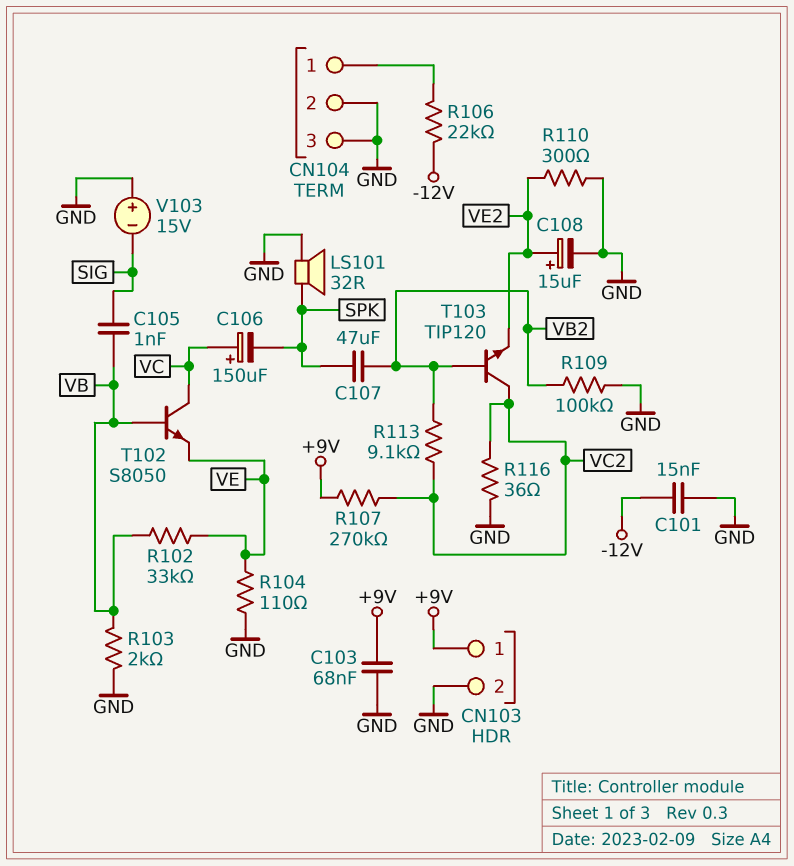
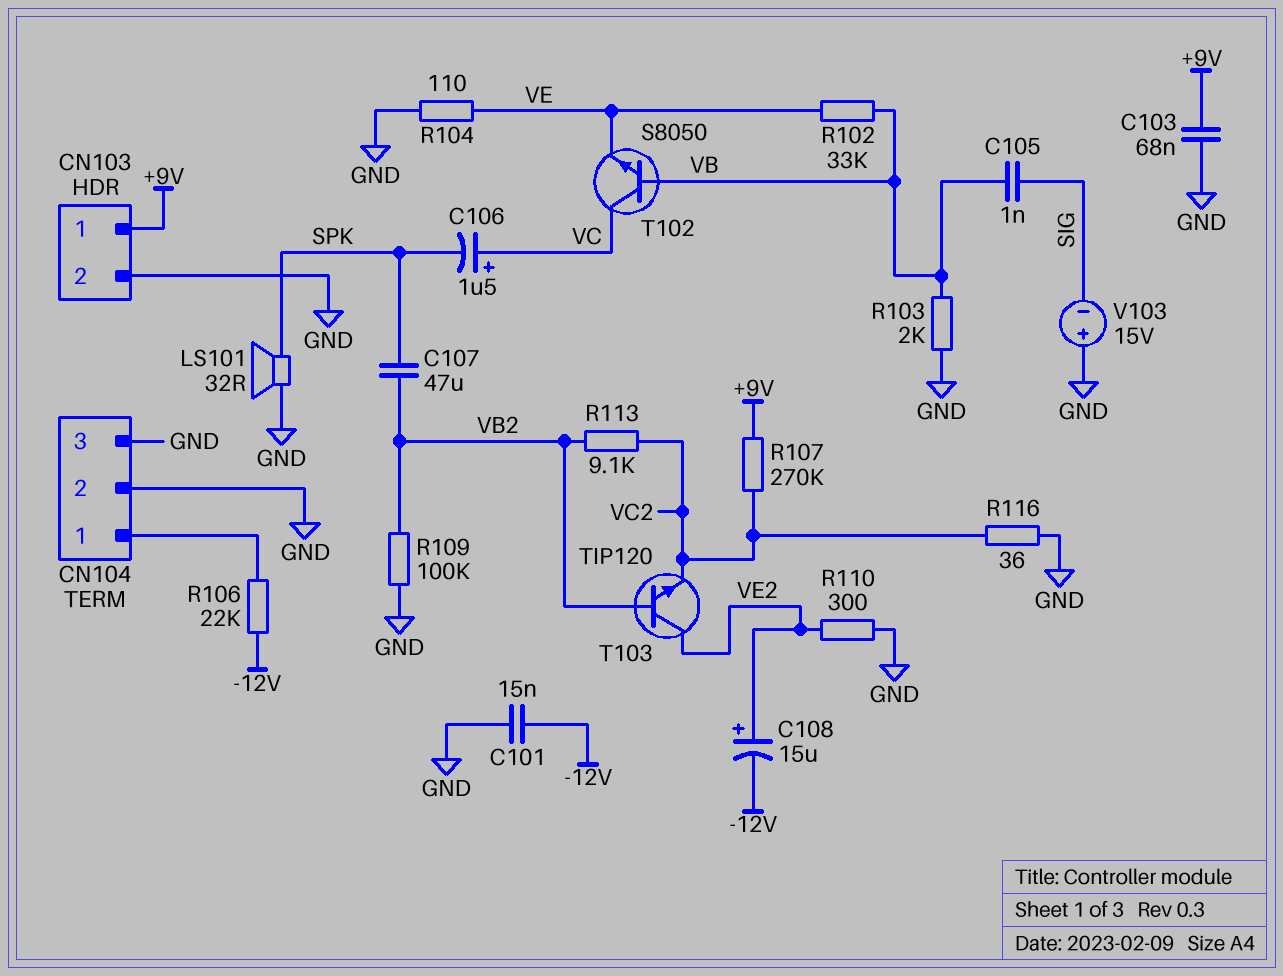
C106: 150uF (plus VC, minus SPK) -> 1.5uF (plus VC, minus SPK)
C108: 15uF (plus VE2, minus GND) -> 15uF (plus VE2, minus -12V)
T103: NPN TIP120 (B VB2, C VC2, E VE2) -> NPN TIP120 (B VB2, C VE2, E VC2)

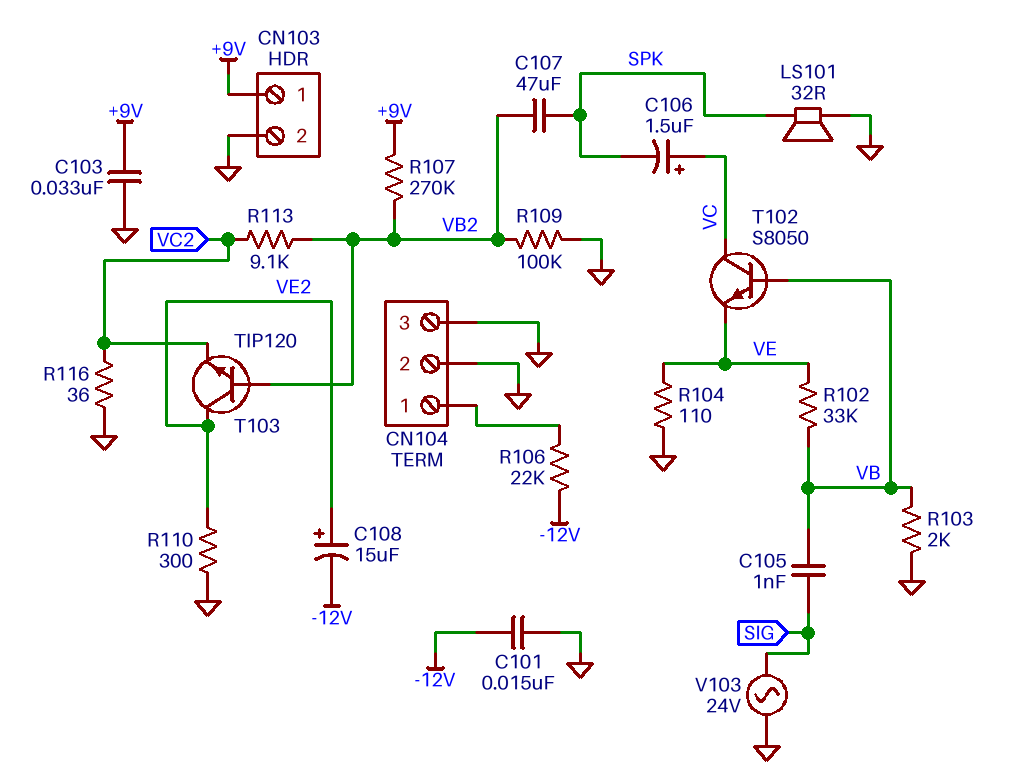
C103: 68nF (+9V, GND) -> 33nF (+9V, GND)
R107: 270k (+9V, VC2) -> 270k (+9V, VB2)
V103: 15V (plus GND, minus SIG) -> AC 24V (GND, SIG)

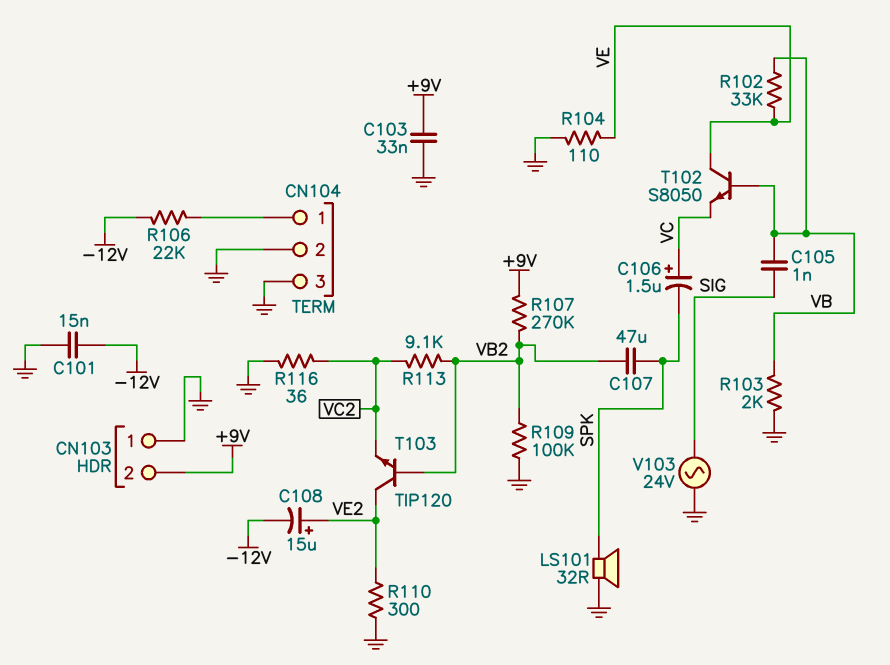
CN103 pin 1: +9V -> GND
CN103 pin 2: GND -> +9V
T102: NPN S8050 (B VB, C VC, E VE) -> NPN S8050 (B VB, C VE, E VC)

